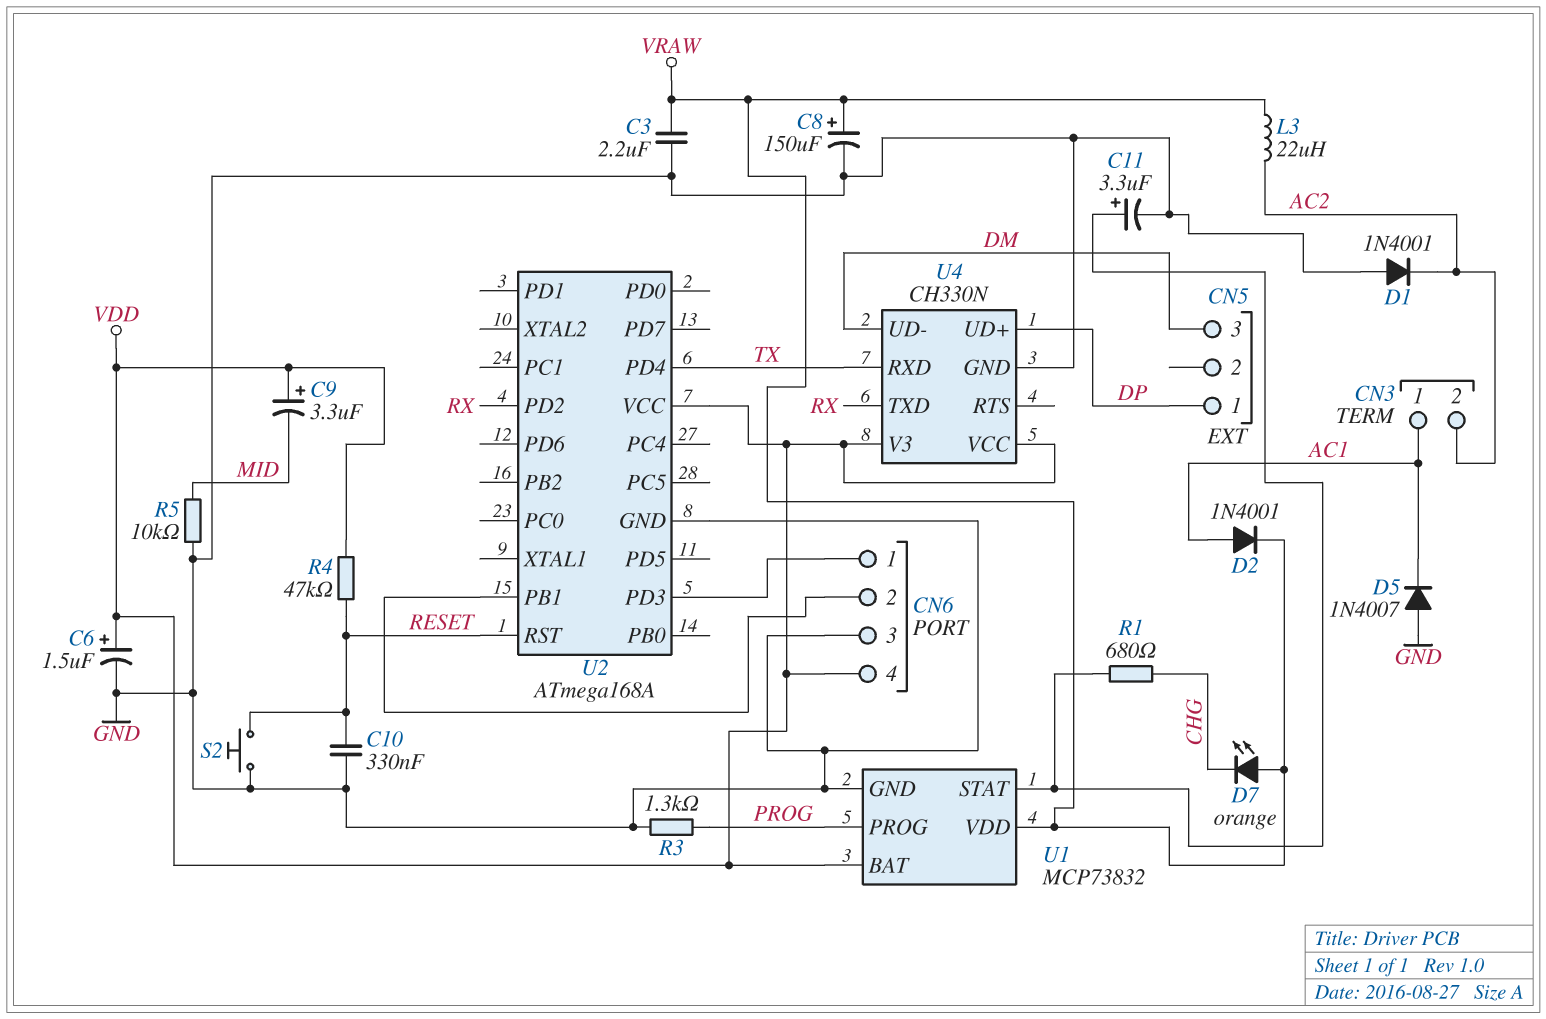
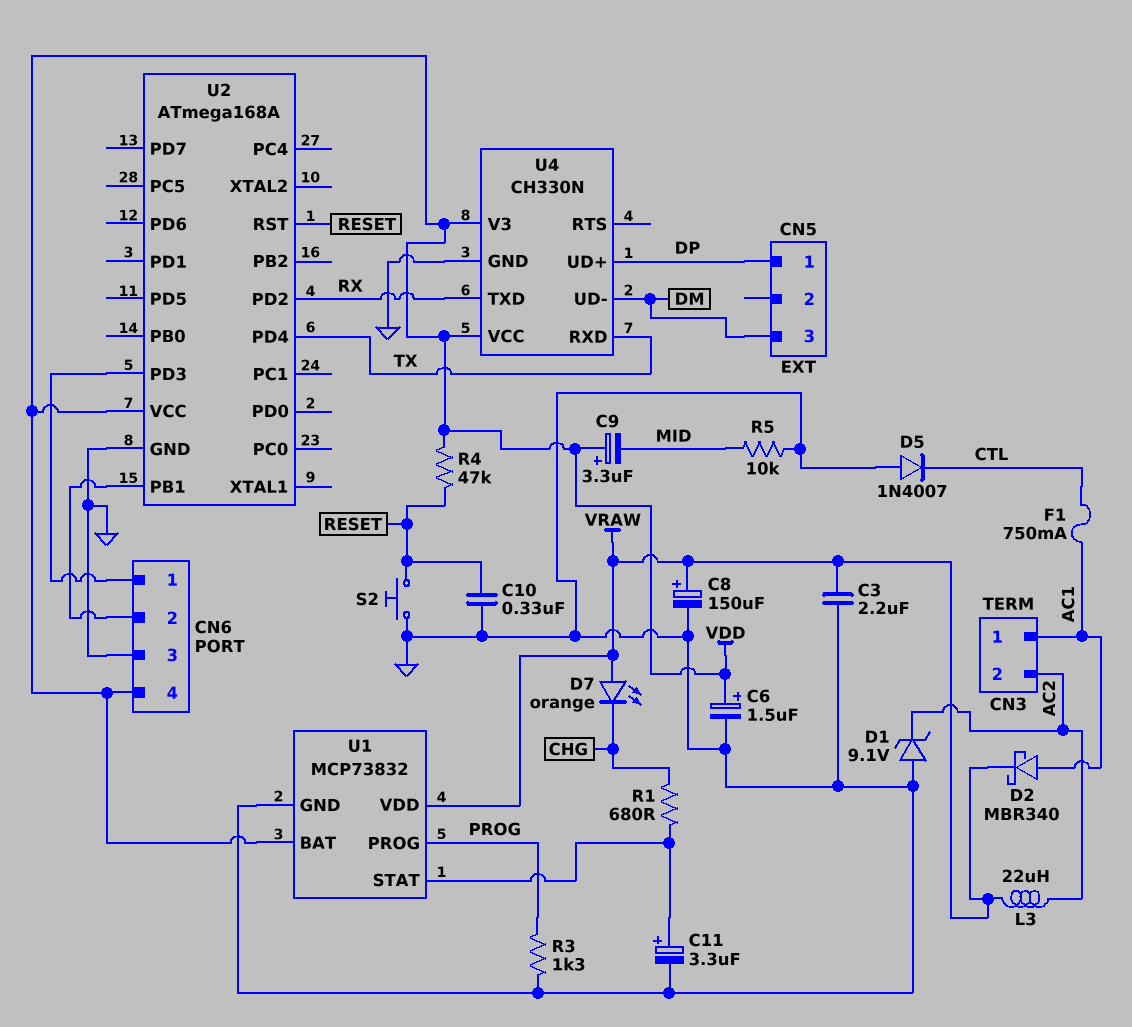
D1: diode 1N4001 (A GND, K AC2) -> zener 9.1V (A GND, K AC2)
D2: diode 1N4001 (A AC1, K VRAW) -> schottky MBR340 (A AC1, K VRAW)
D5: diode 1N4007 (A GND, K AC1) -> diode 1N4007 (A GND, K CTL)
F1: none -> 750mA (AC1, CTL)

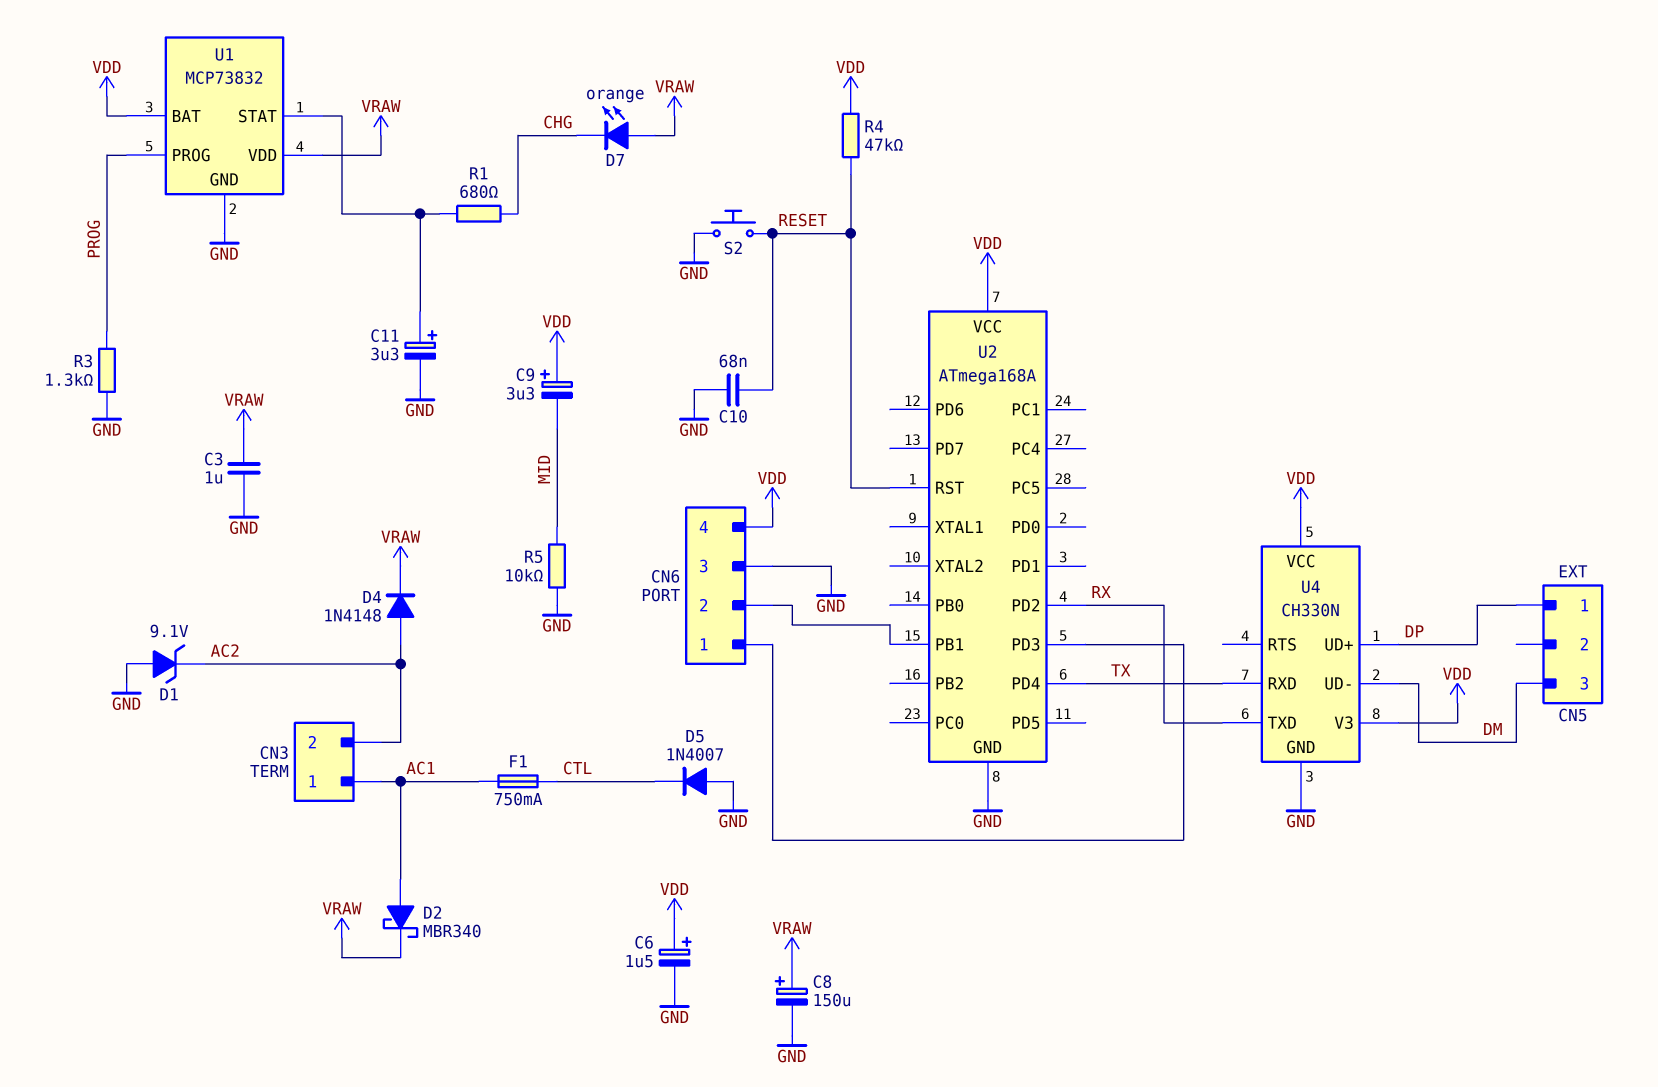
C3: 2.2uF (GND, VRAW) -> 1uF (GND, VRAW)
C10: 330nF (GND, RESET) -> 68nF (GND, RESET)
D4: none -> diode 1N4148 (A AC2, K VRAW)
L3: 22uH (AC2, VRAW) -> none

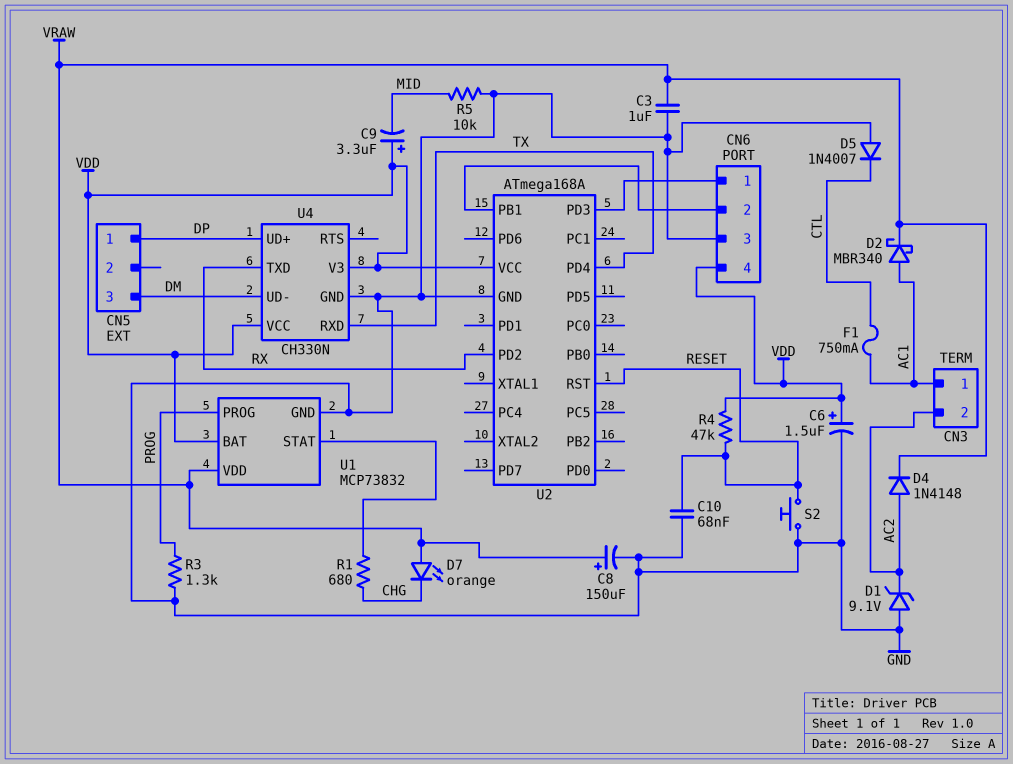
C11: 3.3uF (plus U1/STAT, minus GND) -> none

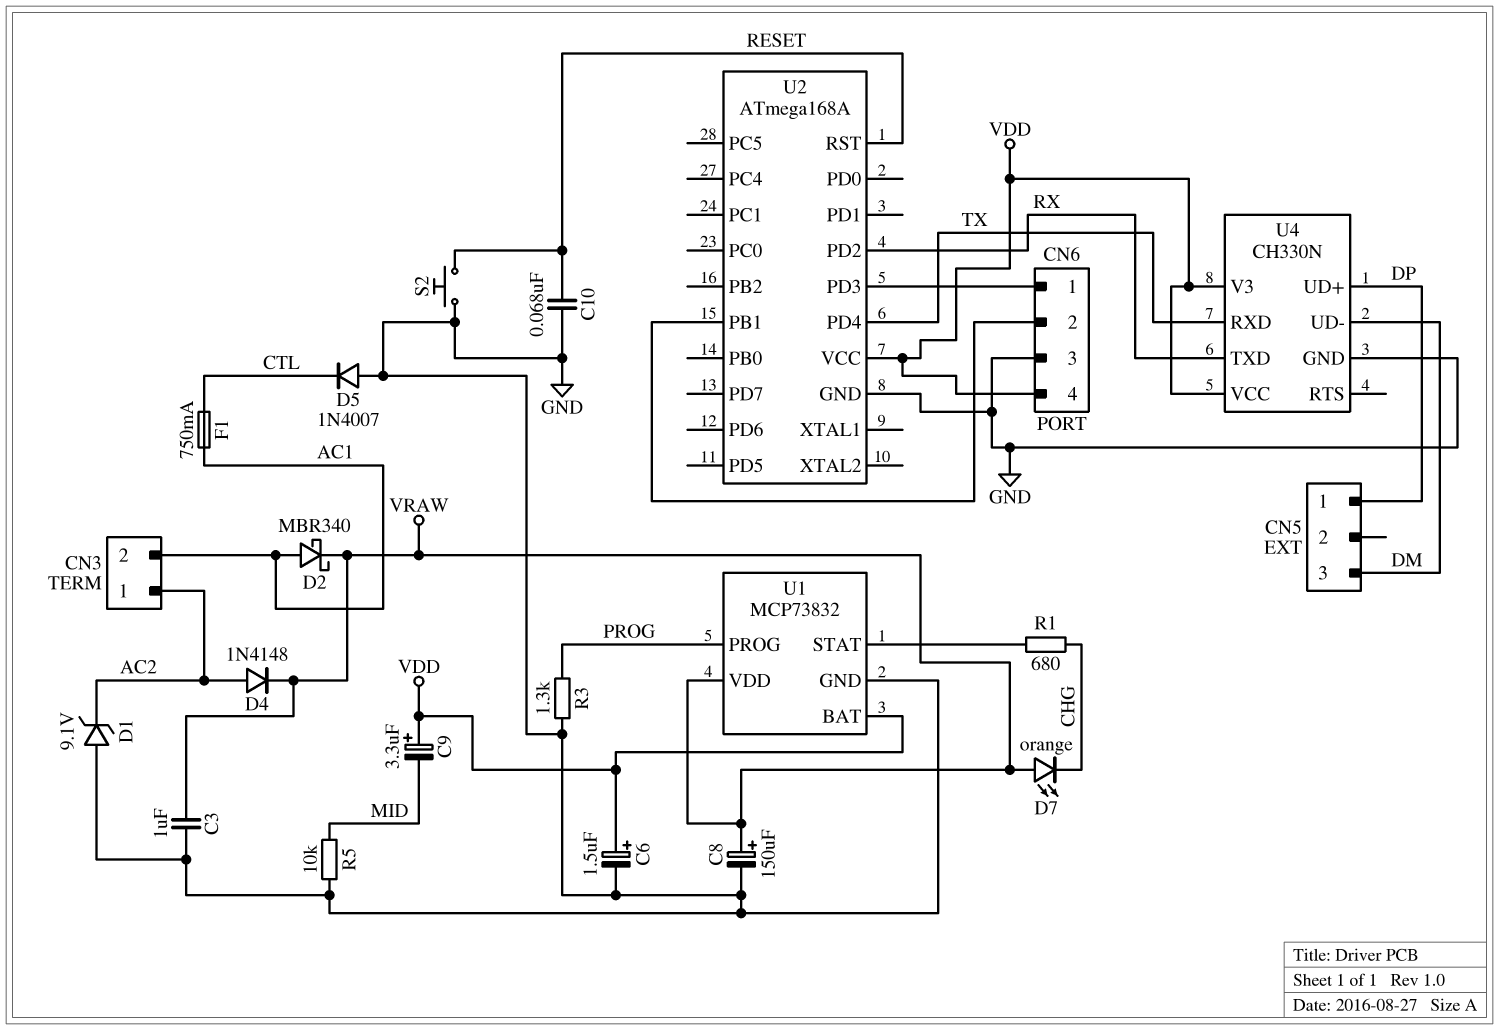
CN3 pin 1: AC1 -> AC2
CN3 pin 2: AC2 -> AC1
R4: 47k (RESET, VDD) -> none

